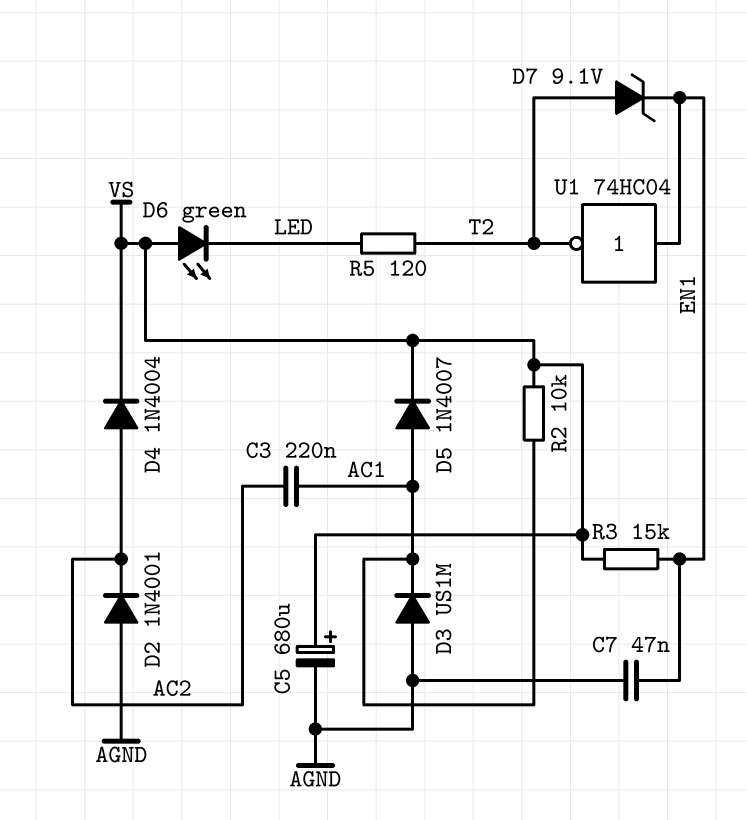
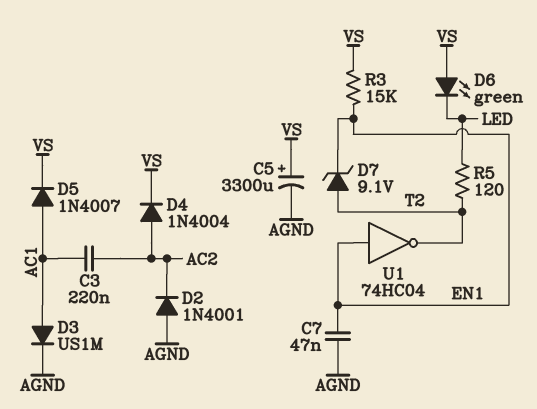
C5: 680uF (plus VS, minus AGND) -> 3300uF (plus VS, minus AGND)
D3: diode US1M (A AGND, K AC1) -> diode US1M (A AC1, K AGND)
R2: 10k (AC1, VS) -> none

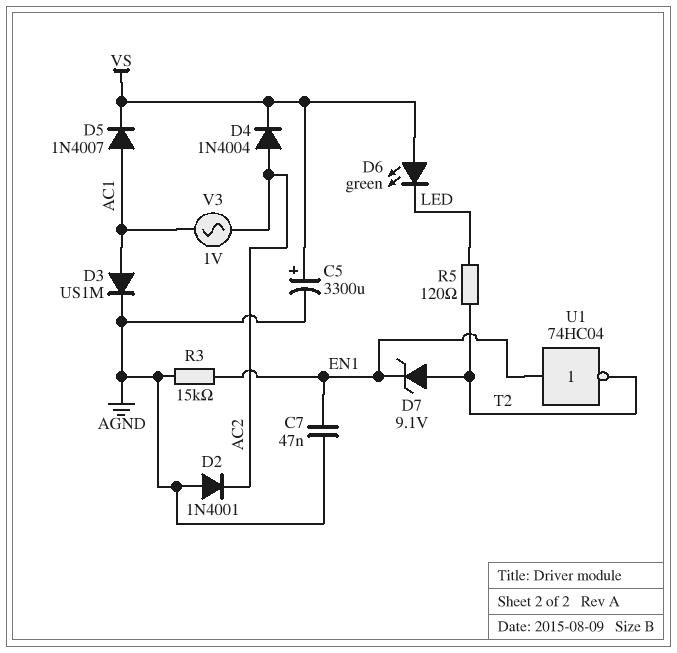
C3: 220nF (AC1, AC2) -> none
R3: 15k (EN1, VS) -> 15k (AGND, EN1)
V3: none -> AC 1V (AC1, AC2)

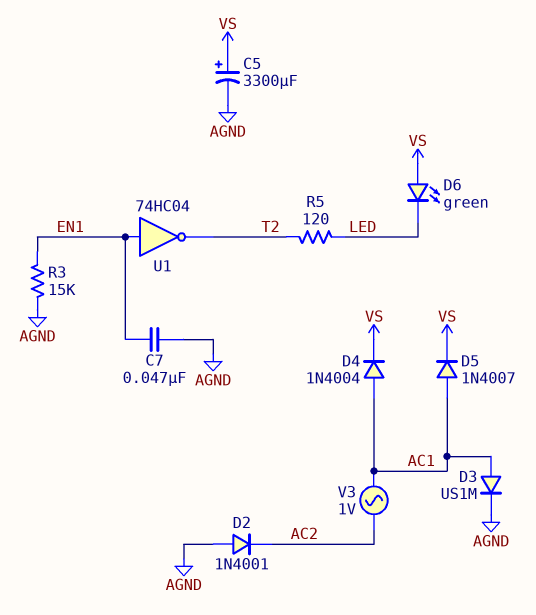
D4: diode 1N4004 (A AC2, K VS) -> diode 1N4004 (A AC1, K VS)
D7: zener 9.1V (A T2, K EN1) -> none

